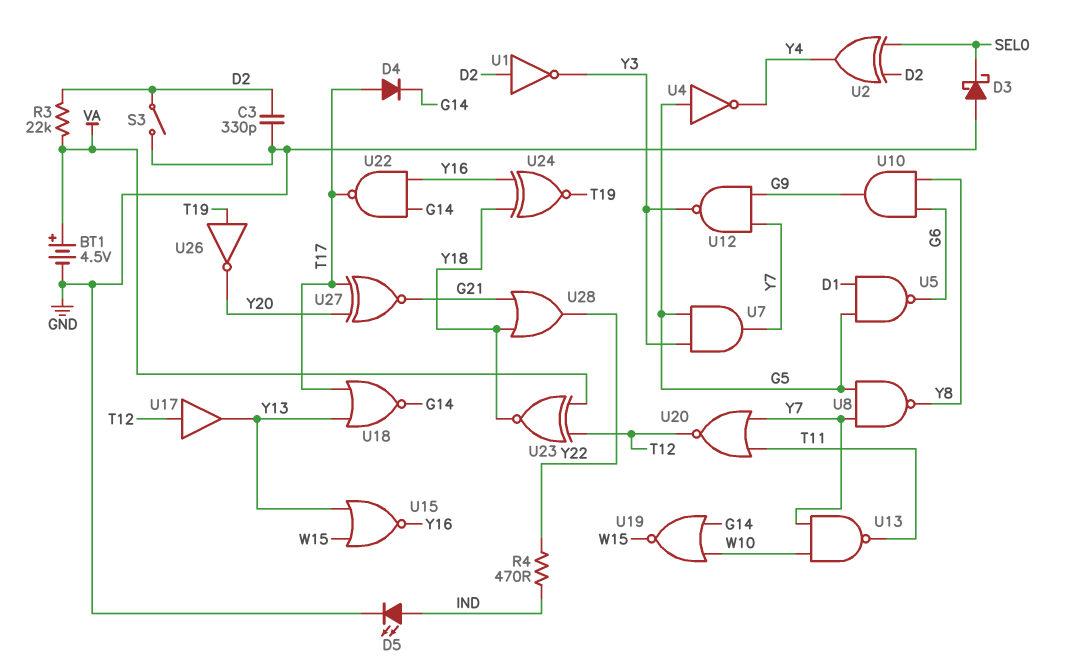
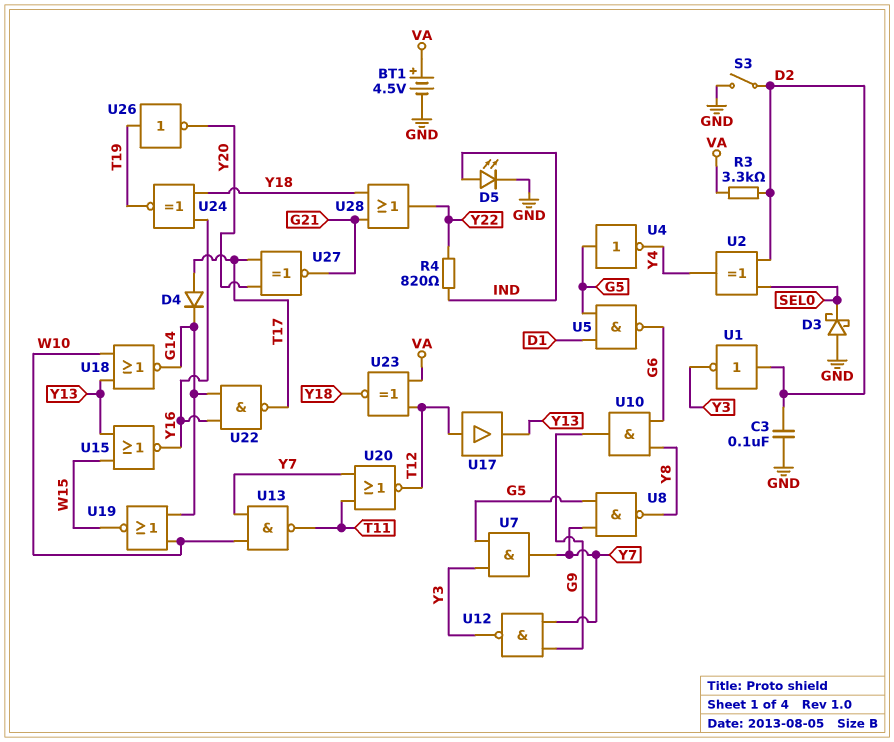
C3: 330pF (D2, GND) -> 100nF (D2, GND)
R3: 22k (D2, VA) -> 3.3k (D2, VA)
R4: 470 (IND, Y22) -> 820 (IND, Y22)
U18: NOR (in T17, in Y13, out G14) -> NOR (in W10, in Y13, out G14)

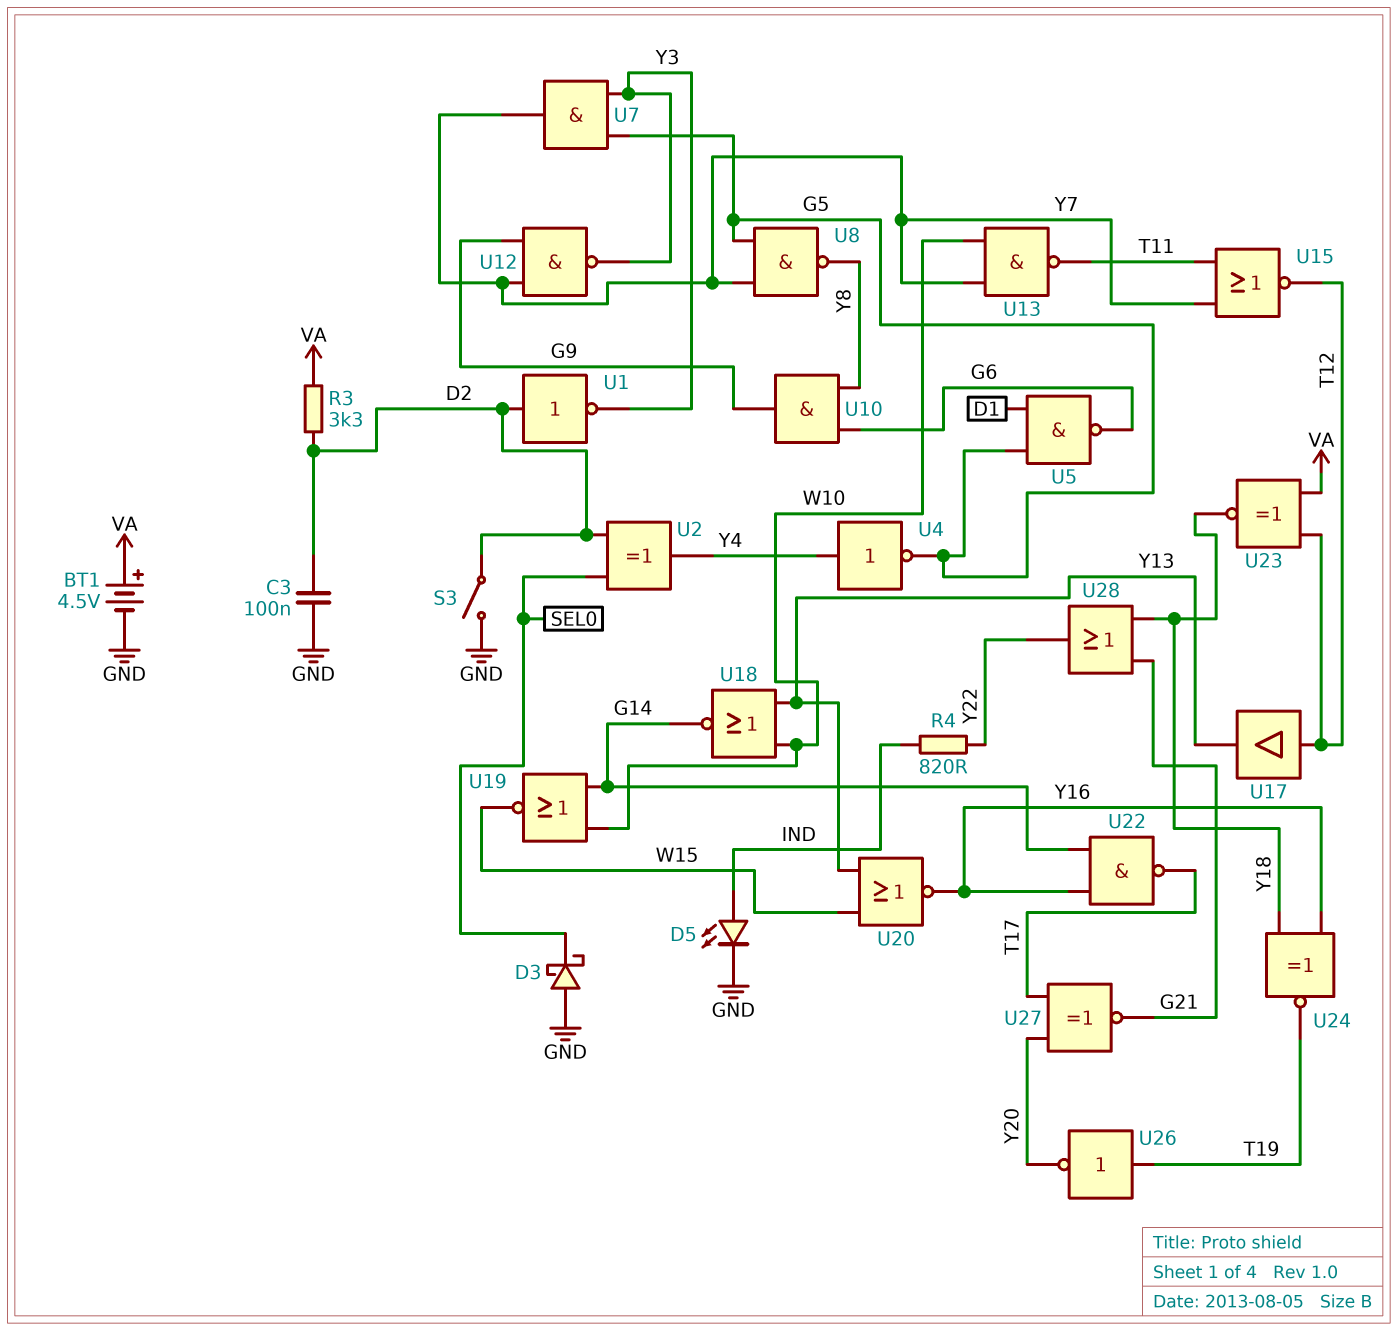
D4: diode (A T17, K G14) -> none
U4: NOT (in G5, out Y4) -> NOT (in Y4, out G5)
U15: NOR (in W15, in Y13, out Y16) -> NOR (in T11, in Y7, out T12)
U20: NOR (in T11, in Y7, out T12) -> NOR (in W15, in Y13, out Y16)

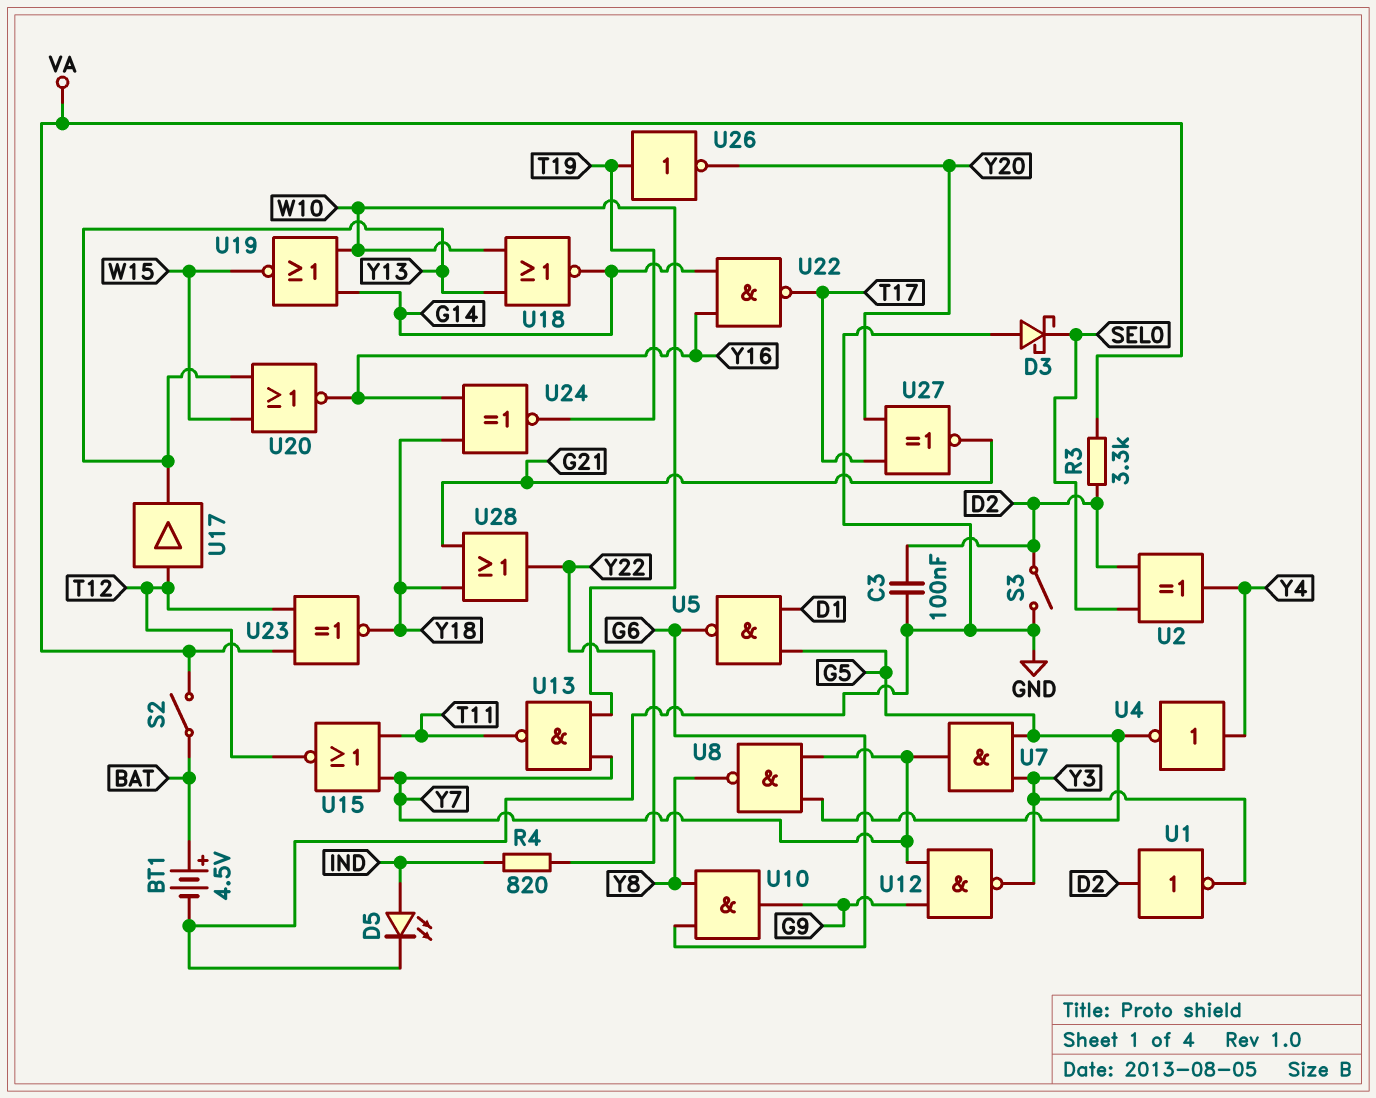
BT1: 4.5V (plus VA, minus GND) -> 4.5V (plus BAT, minus GND)
S2: none -> switch (BAT, VA)

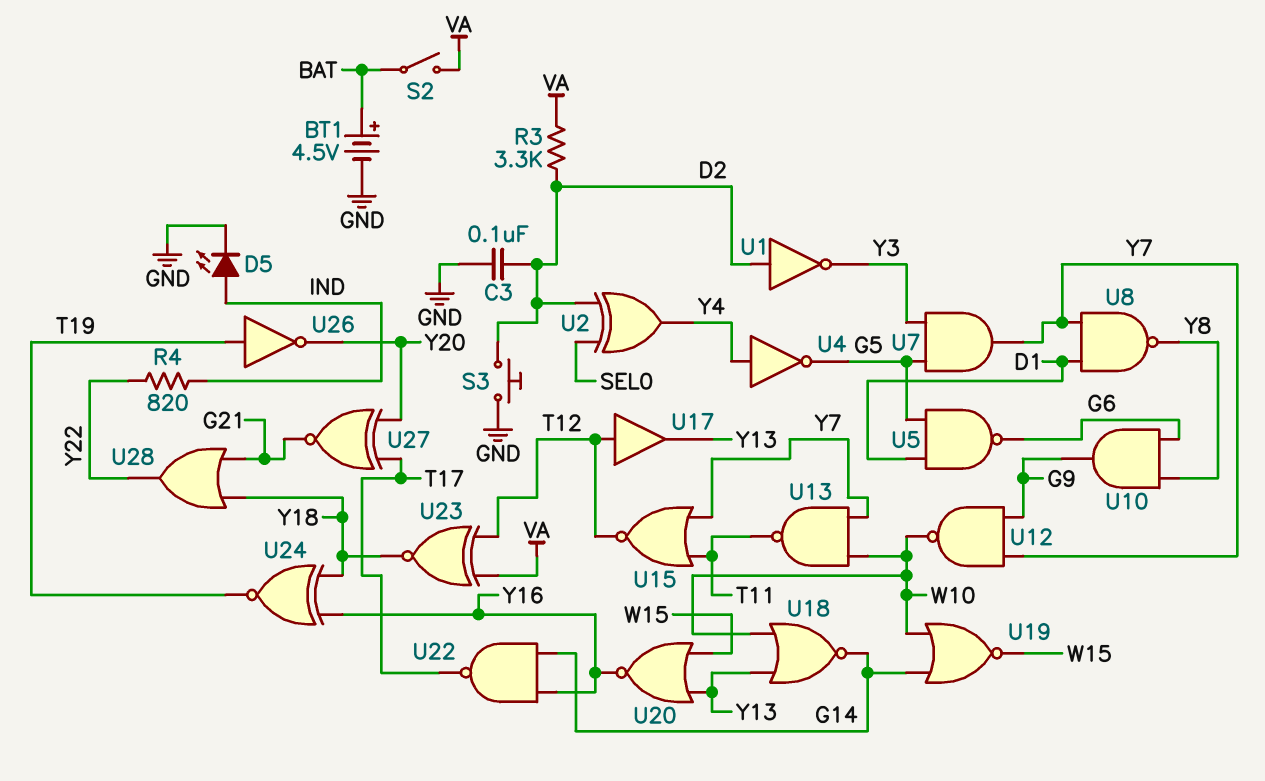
D3: schottky (A GND, K SEL0) -> none
S3: switch (D2, GND) -> button (D2, GND)
U8: NAND (in G5, in Y7, out Y8) -> NAND (in D1, in Y7, out Y8)
U12: NAND (in G9, in Y7, out Y3) -> NAND (in G9, in Y7, out W10)

